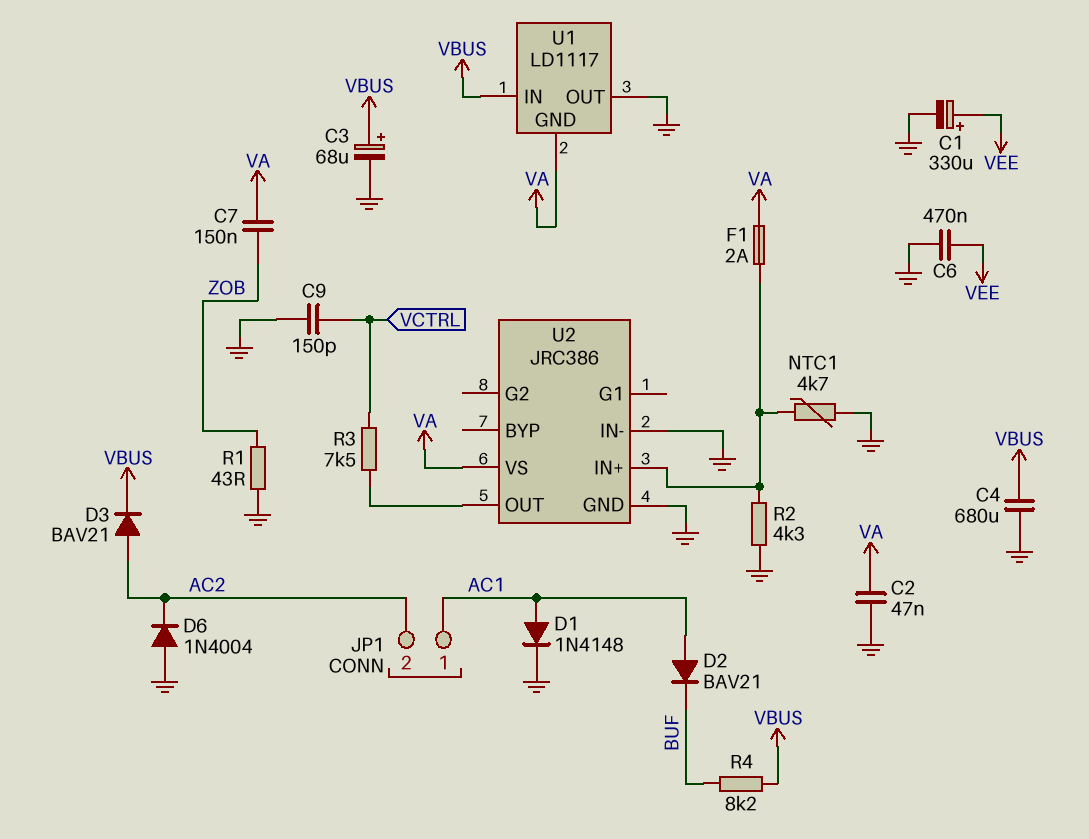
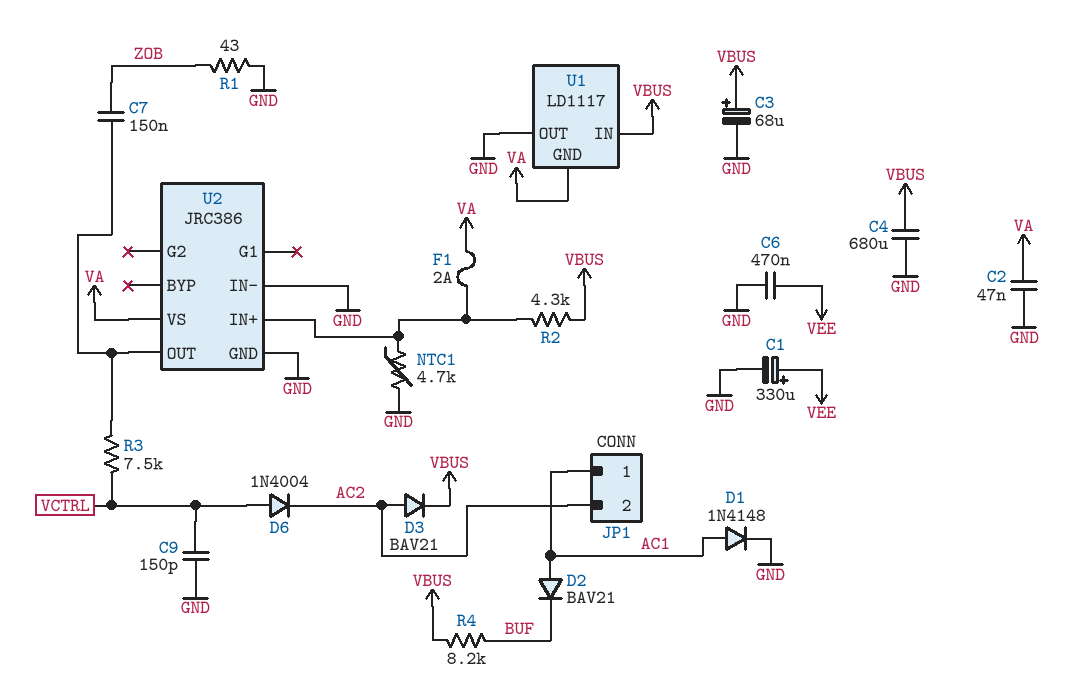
C7: 150nF (VA, ZOB) -> 150nF (U2/OUT, ZOB)
D6: diode 1N4004 (A GND, K AC2) -> diode 1N4004 (A VCTRL, K AC2)
R2: 4.3k (GND, U2/IN+) -> 4.3k (U2/IN+, VBUS)

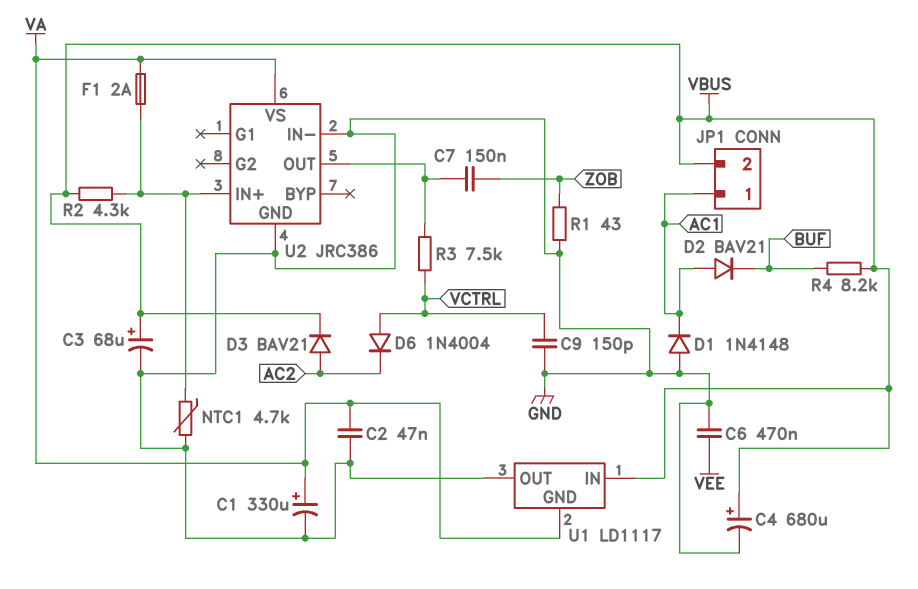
C1: 330uF (plus VEE, minus GND) -> 330uF (plus VA, minus GND)
C4: 680uF (GND, VBUS) -> 680uF (plus VBUS, minus GND)
D1: diode 1N4148 (A AC1, K GND) -> diode 1N4148 (A GND, K AC1)
JP1 pin 2: AC2 -> VBUS

